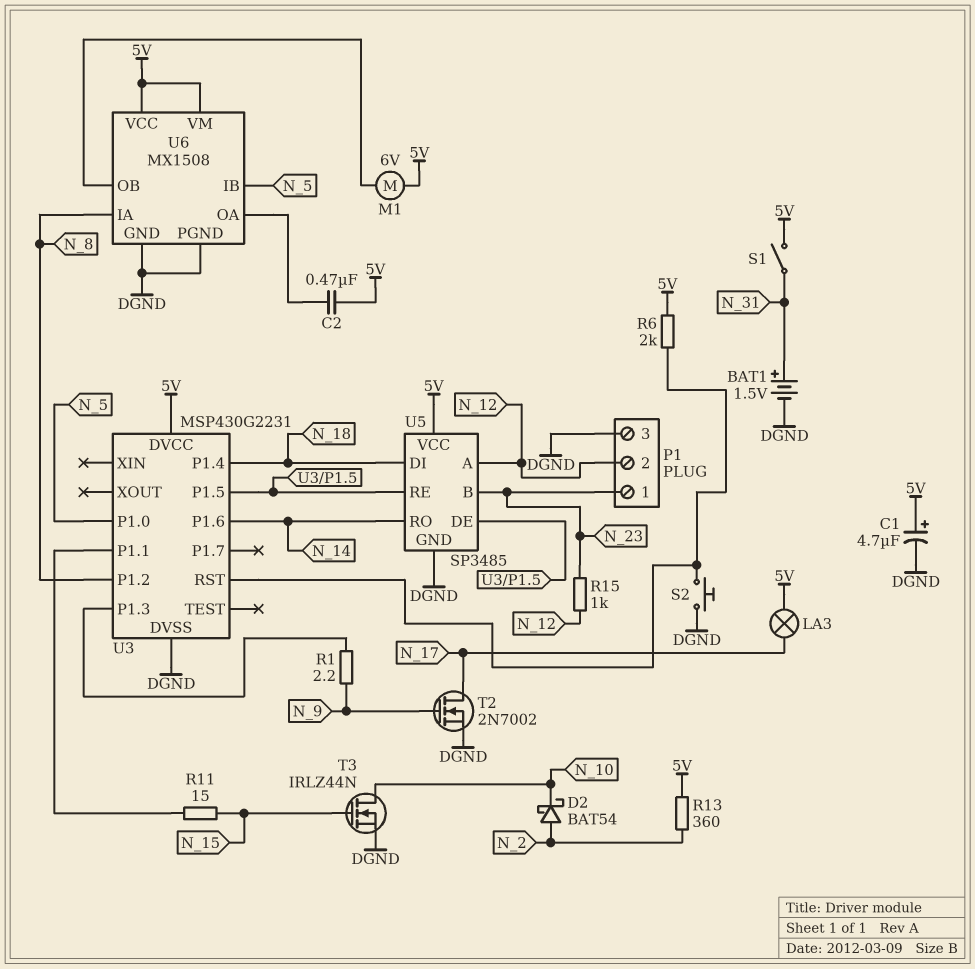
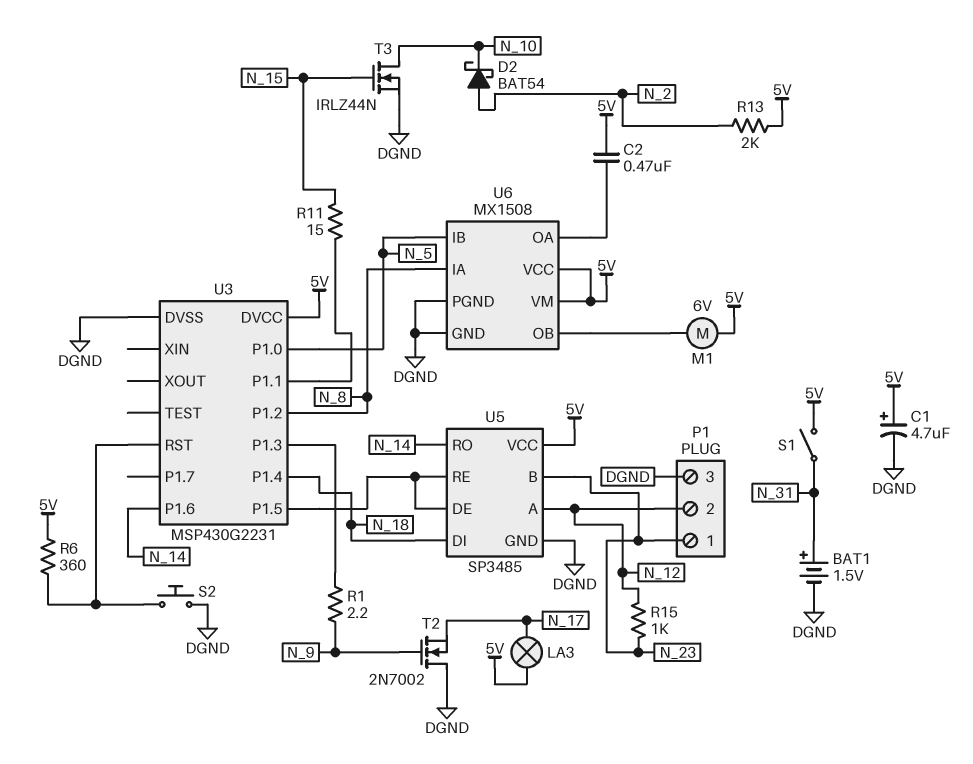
R6: 2k (5V, U3/RST) -> 360 (5V, U3/RST)
R13: 360 (5V, N_2) -> 2k (5V, N_2)
T2: NMOS 2N7002 (G N_9, D N_17, S DGND) -> NMOS 2N7002 (G N_9, D DGND, S N_17)

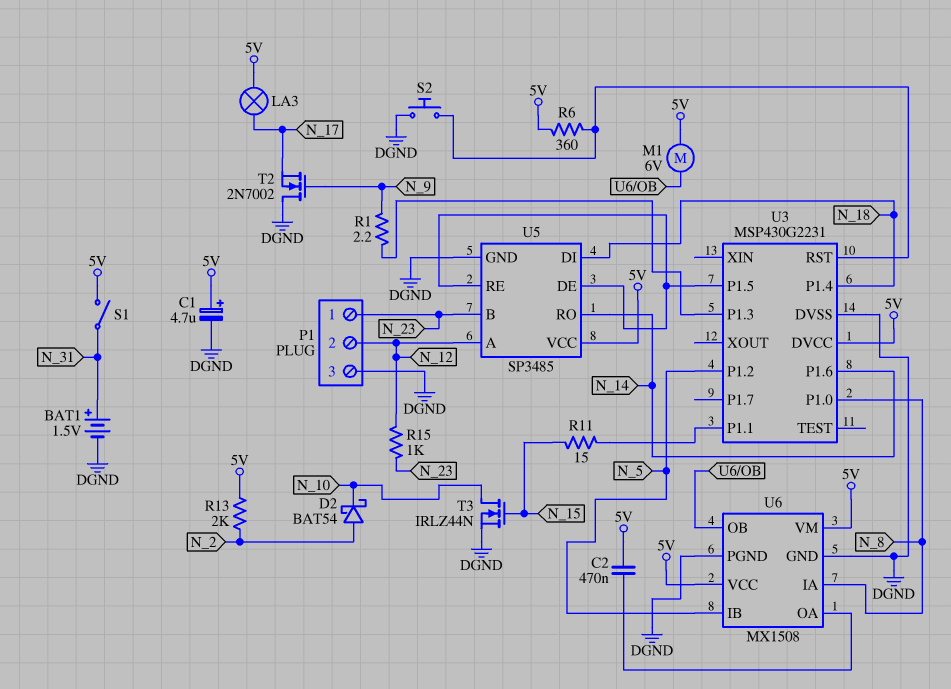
U3 pin P1.0: N_5 -> N_8
U3 pin P1.2: N_8 -> N_5

